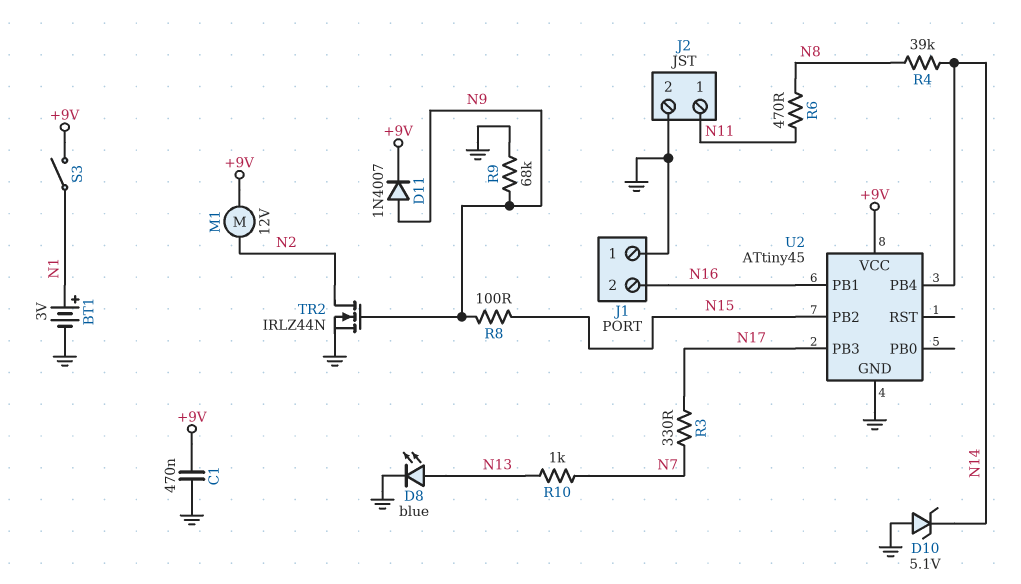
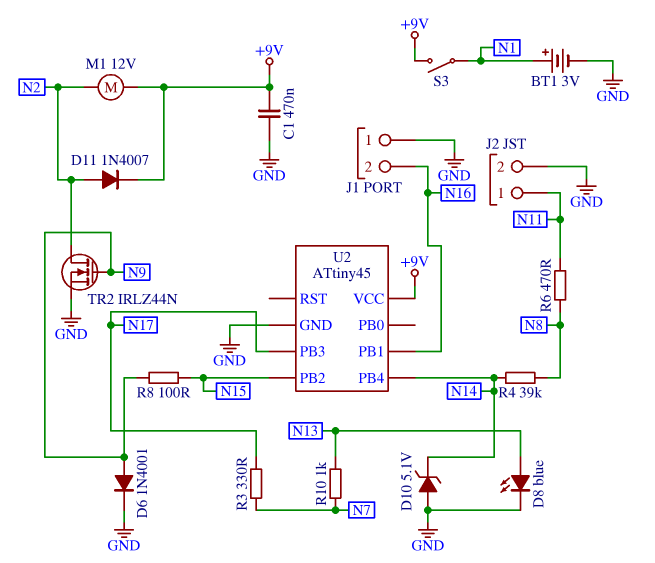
D6: none -> diode 1N4001 (A N9, K GND)
D11: diode 1N4007 (A N9, K +9V) -> diode 1N4007 (A N2, K +9V)
R9: 68k (GND, N9) -> none

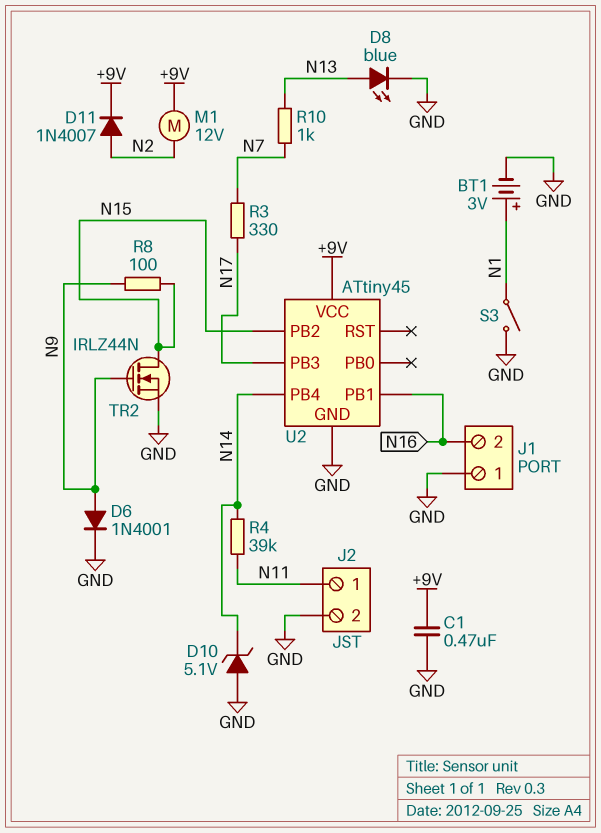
R4: 39k (N8, N14) -> 39k (N11, N14)
R6: 470 (N8, N11) -> none
S3: switch (+9V, N1) -> switch (GND, N1)
TR2: NMOS IRLZ44N (G N9, D N2, S GND) -> NMOS IRLZ44N (G N9, D N15, S GND)

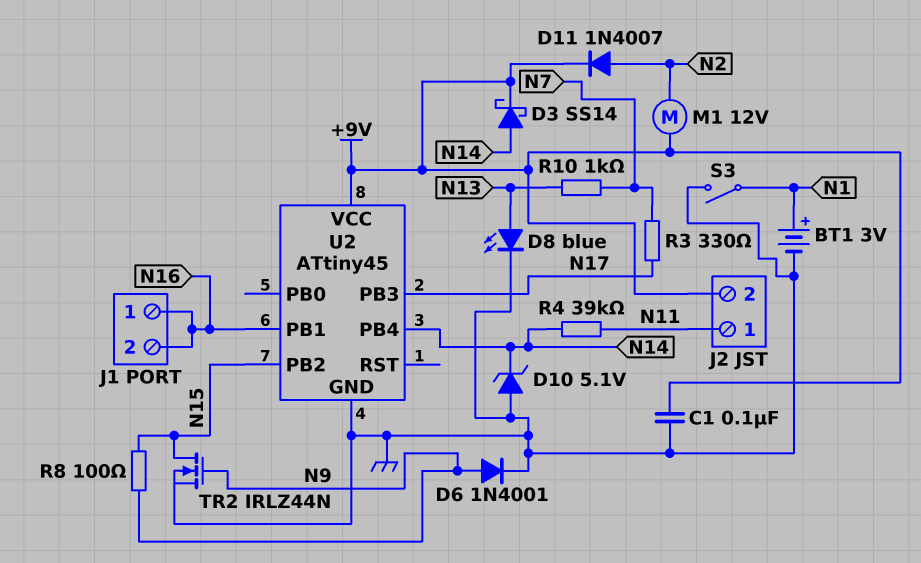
C1: 470nF (+9V, GND) -> 100nF (+9V, GND)
D3: none -> schottky SS14 (A N14, K +9V)
J1 pin 1: GND -> N16
J2 pin 2: GND -> +9V

